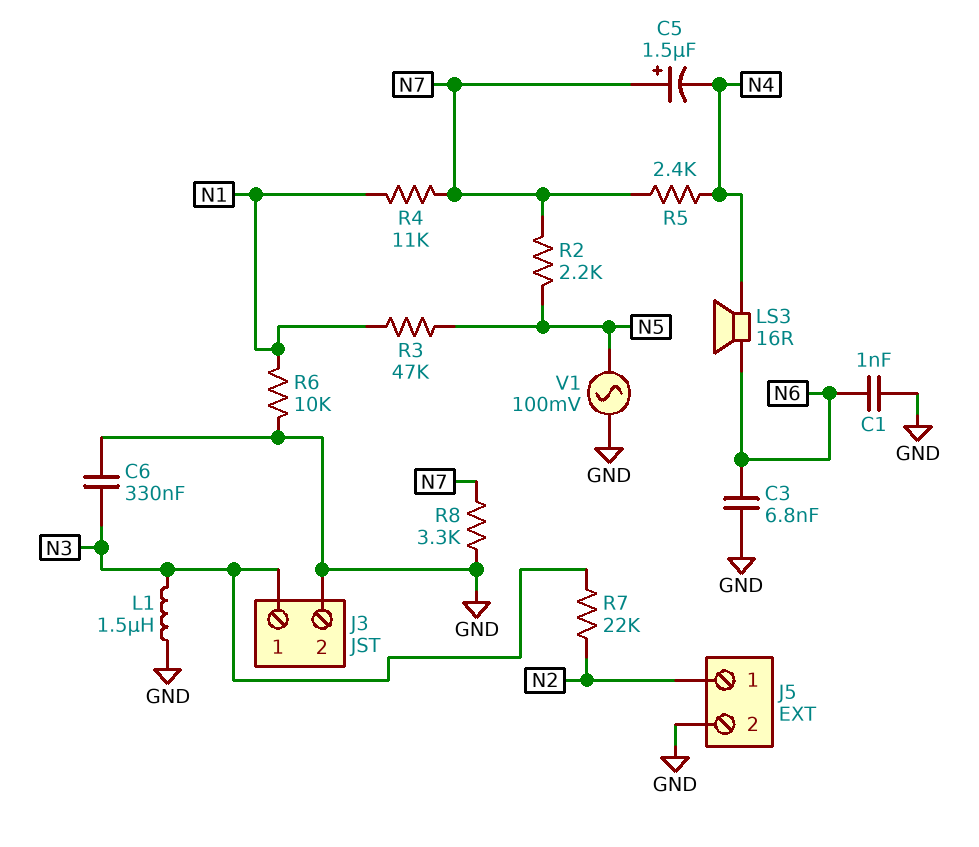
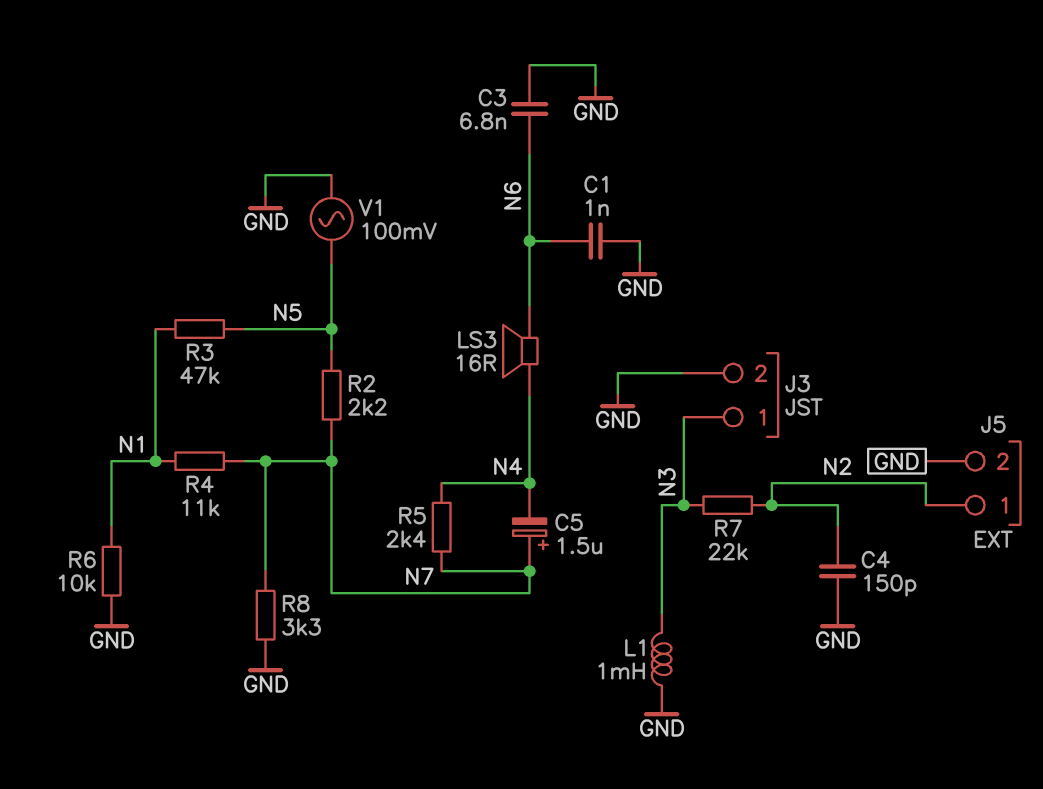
C4: none -> 150pF (GND, N2)
C6: 330nF (GND, N3) -> none
L1: 1.5uH (GND, N3) -> 1mH (GND, N3)

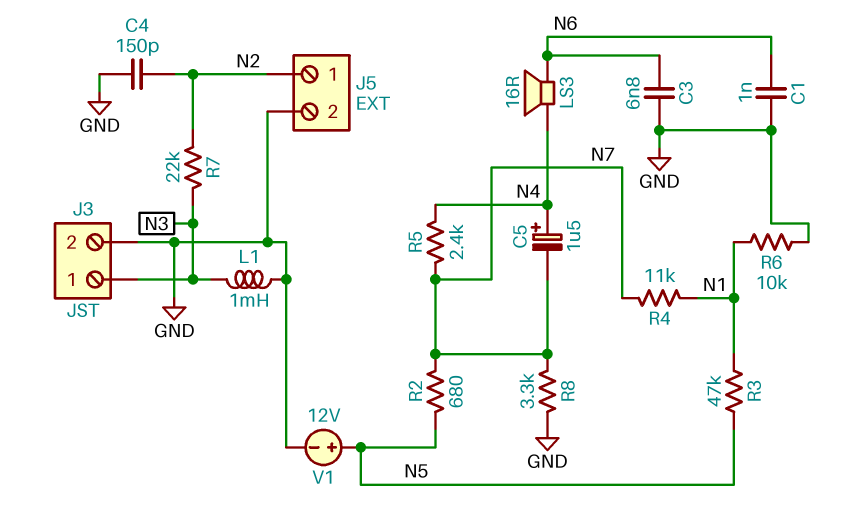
C5: 1.5uF (plus N7, minus N4) -> 1.5uF (plus N4, minus N7)
R2: 2.2k (N5, N7) -> 680 (N5, N7)
V1: AC 100mV (GND, N5) -> 12V (plus N5, minus GND)

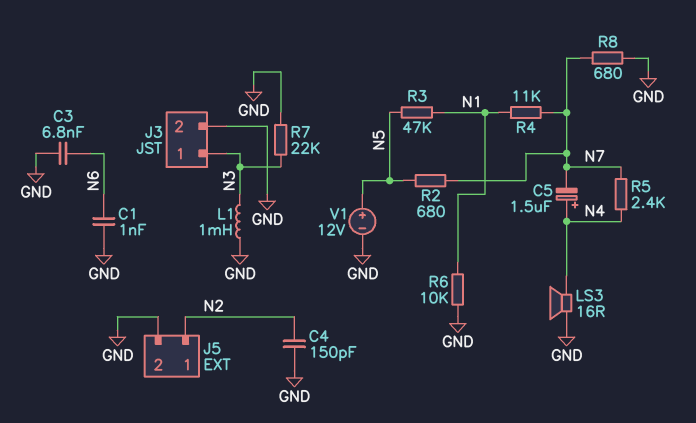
LS3: speaker 16R (N4, N6) -> speaker 16R (GND, N4)
R7: 22k (N2, N3) -> 22k (GND, N3)
R8: 3.3k (GND, N7) -> 680 (GND, N7)

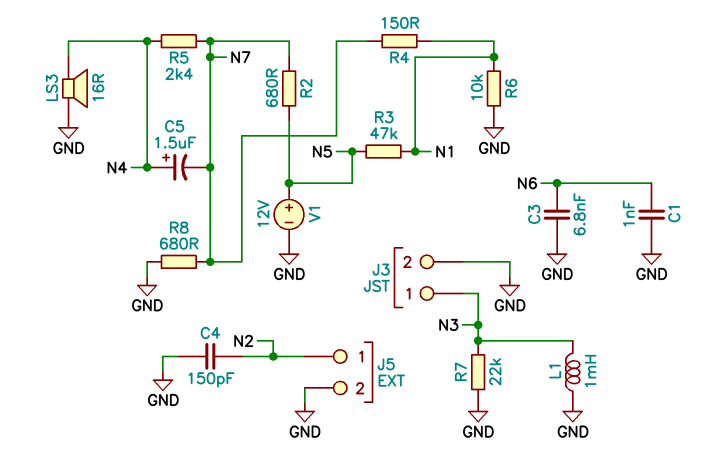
R4: 11k (N1, N7) -> 150 (N1, N7)

